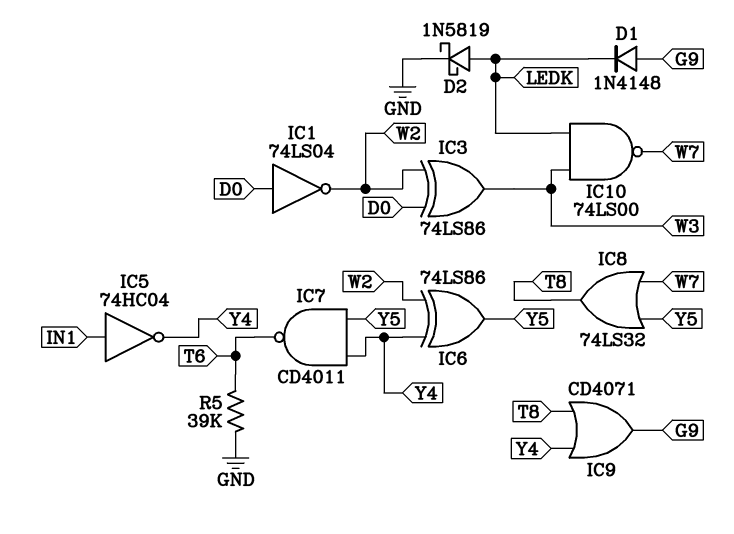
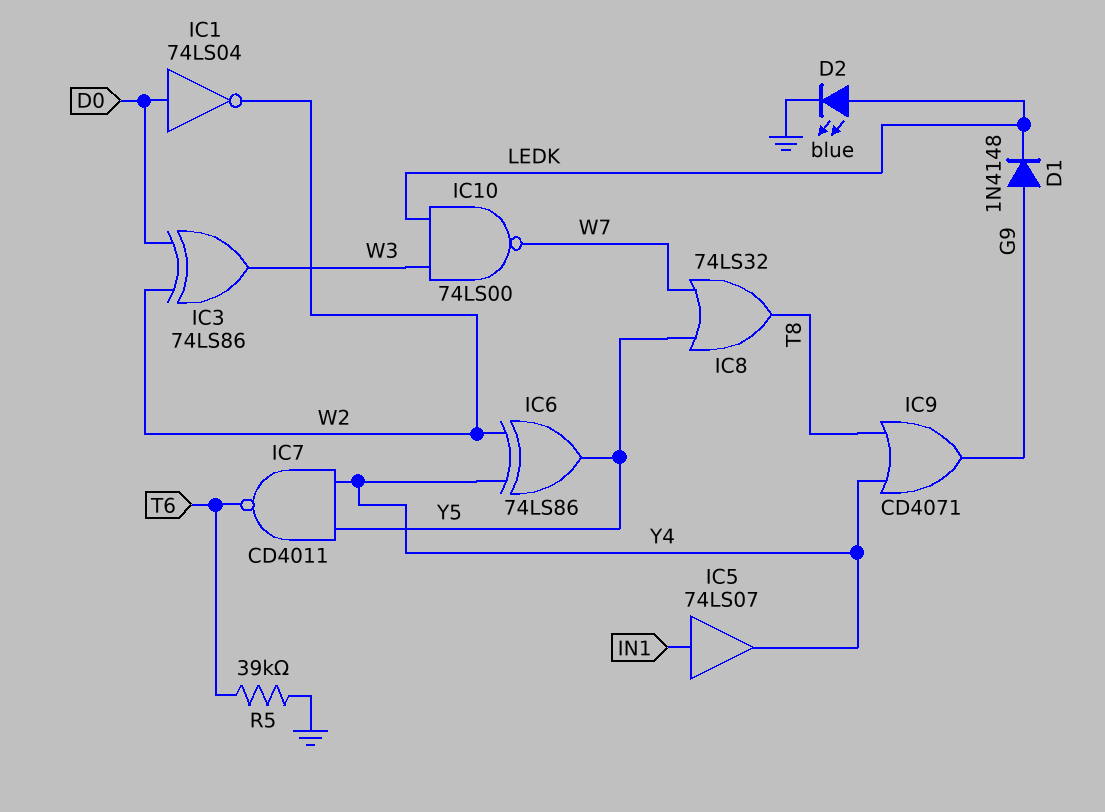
D2: schottky 1N5819 (A LEDK, K GND) -> LED blue (A LEDK, K GND)
IC5: NOT 74HC04 (in IN1, out Y4) -> buffer 74LS07 (in IN1, out Y4)

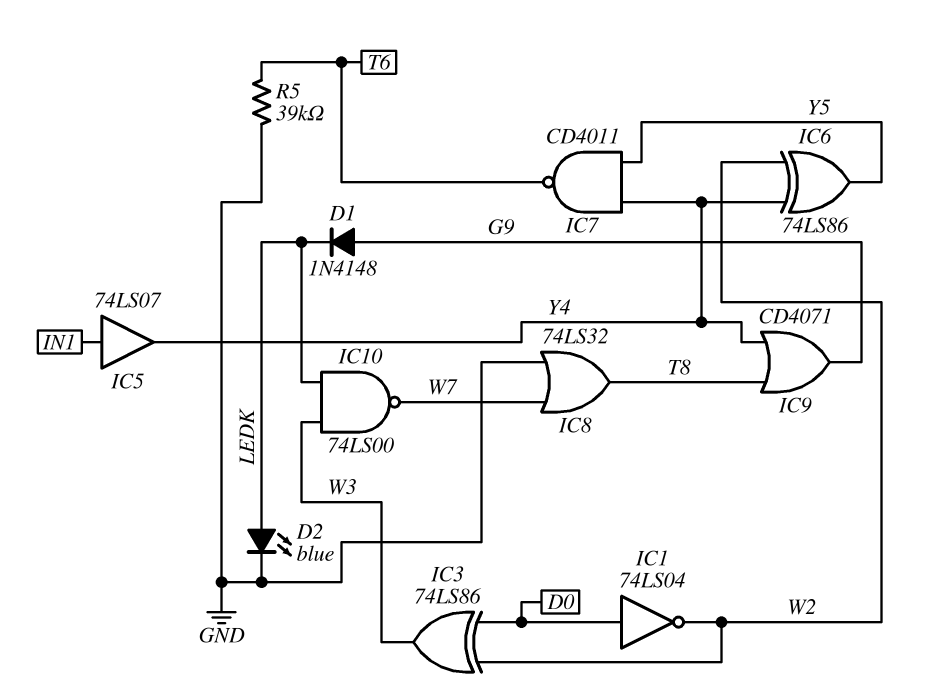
IC8: OR 74LS32 (in W7, in Y5, out T8) -> OR 74LS32 (in GND, in W7, out T8)

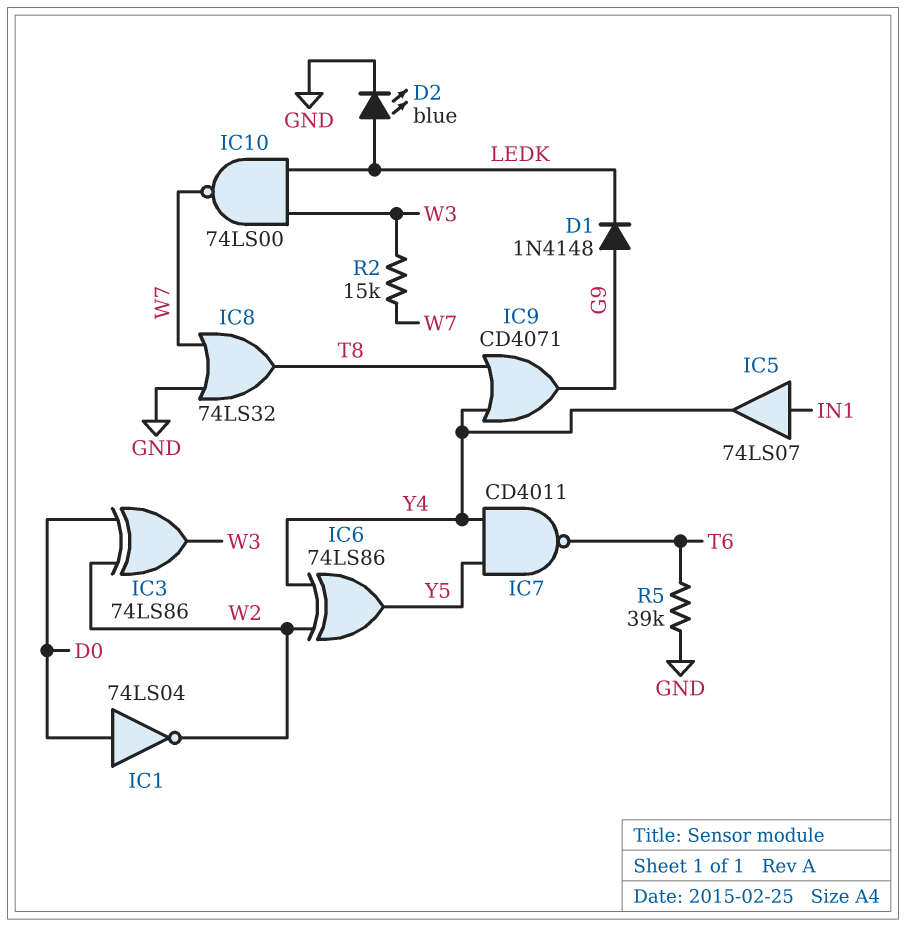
R2: none -> 15k (W3, W7)

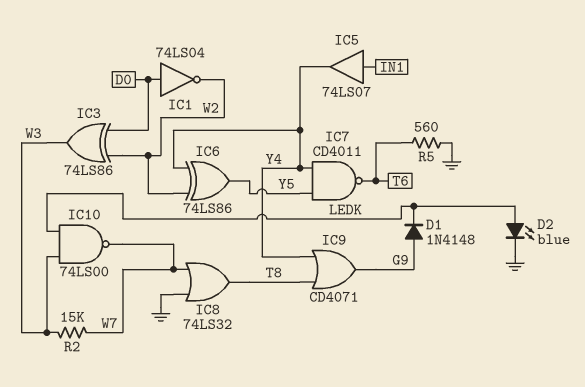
R5: 39k (GND, T6) -> 560 (GND, T6)

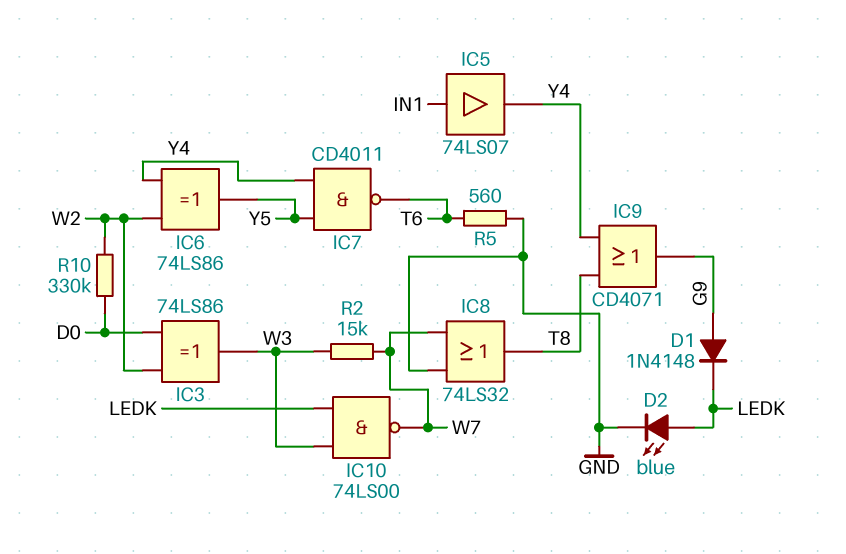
IC1: NOT 74LS04 (in D0, out W2) -> none
R10: none -> 330k (D0, W2)

